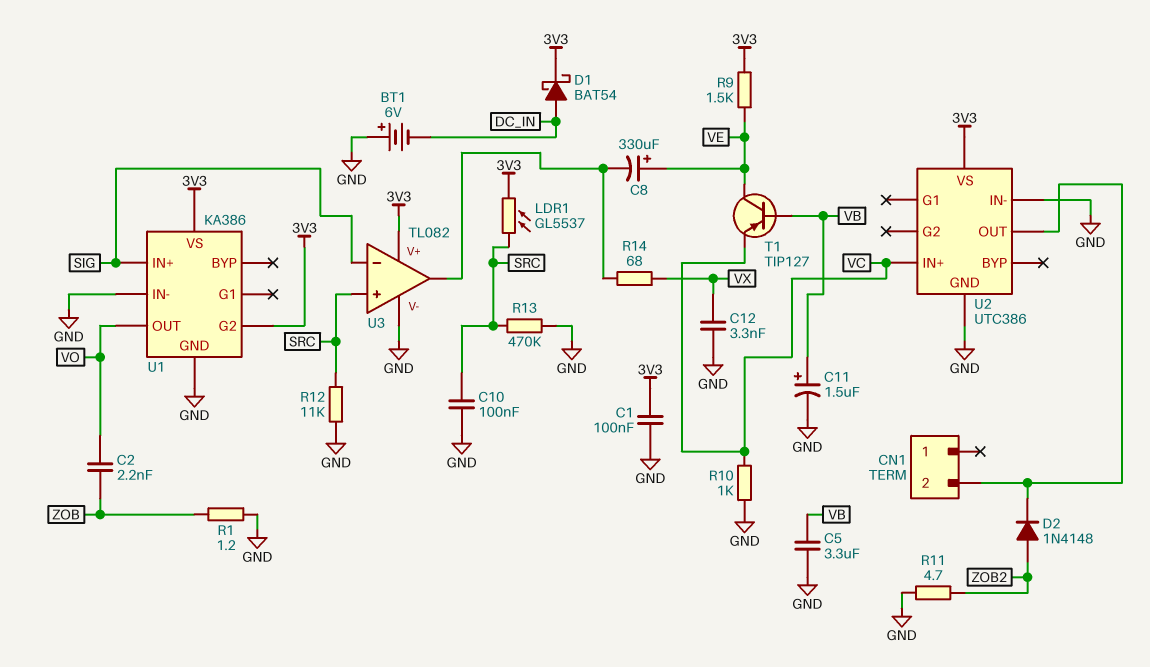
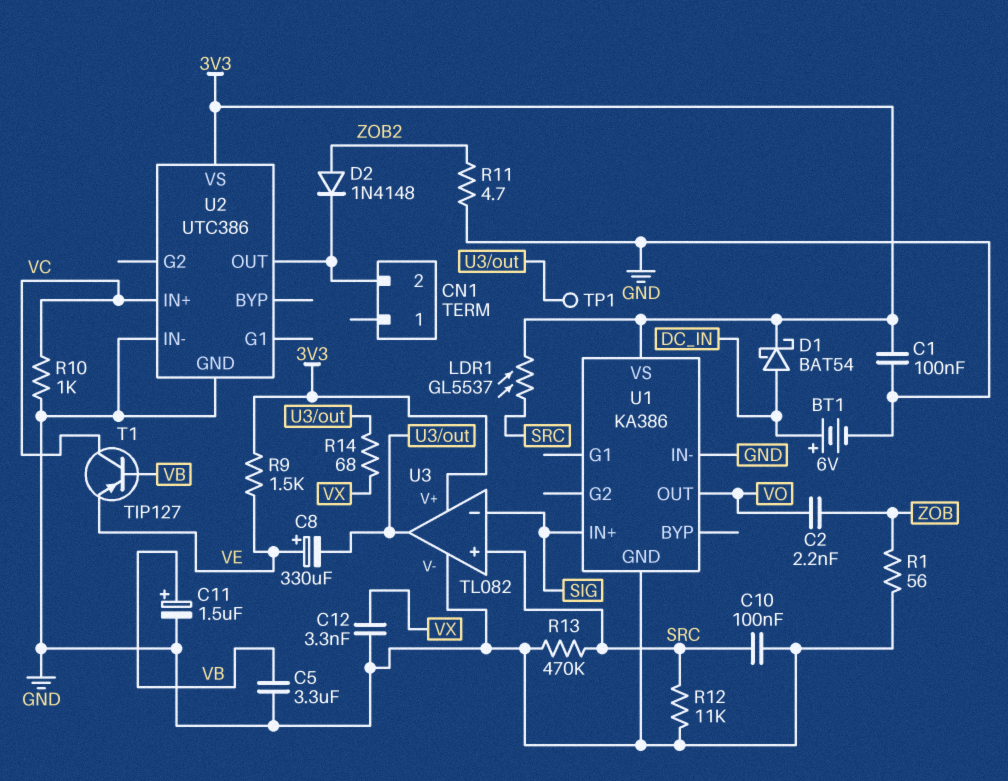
BT1: 6V (plus GND, minus DC_IN) -> 6V (plus DC_IN, minus GND)
R1: 1.2 (GND, ZOB) -> 56 (GND, ZOB)
T1: PNP TIP127 (B VB, C VE, E VC) -> PNP TIP127 (B VB, C VC, E VE)
TP1: none -> test point (U3/out)
U1 pin G2: 3V3 -> none

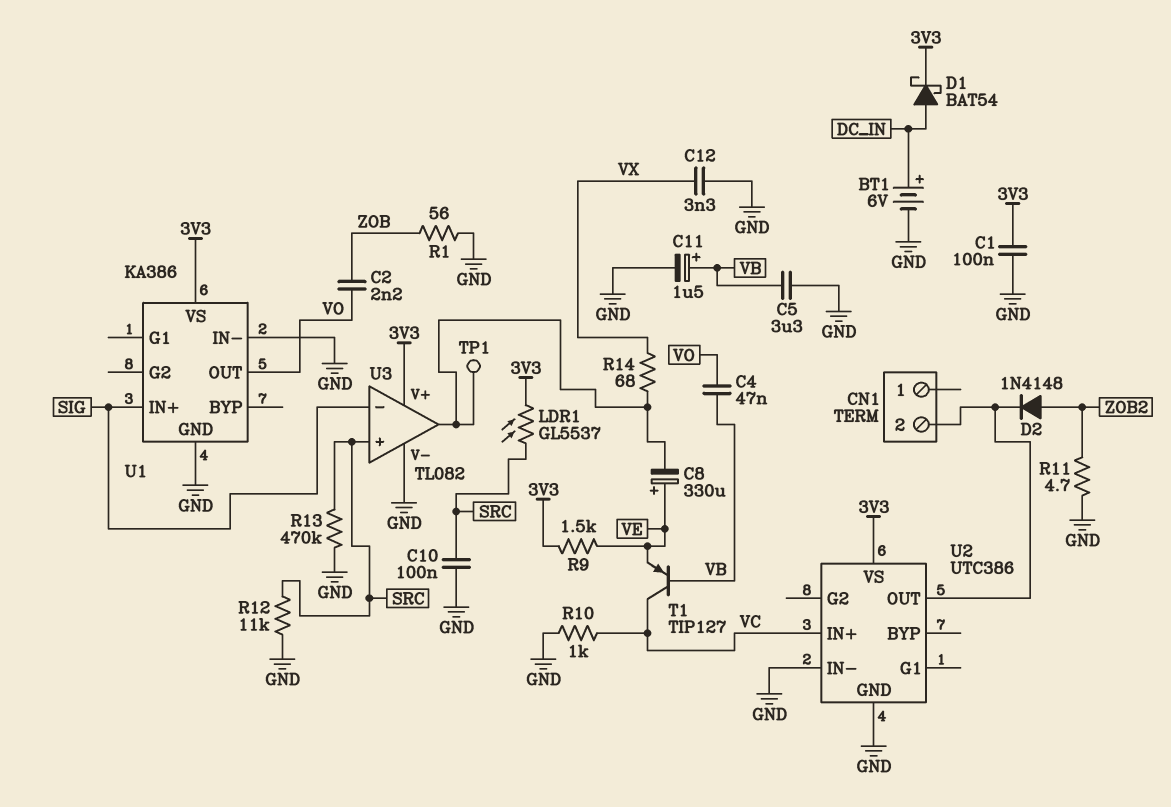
C4: none -> 47nF (VB, VO)

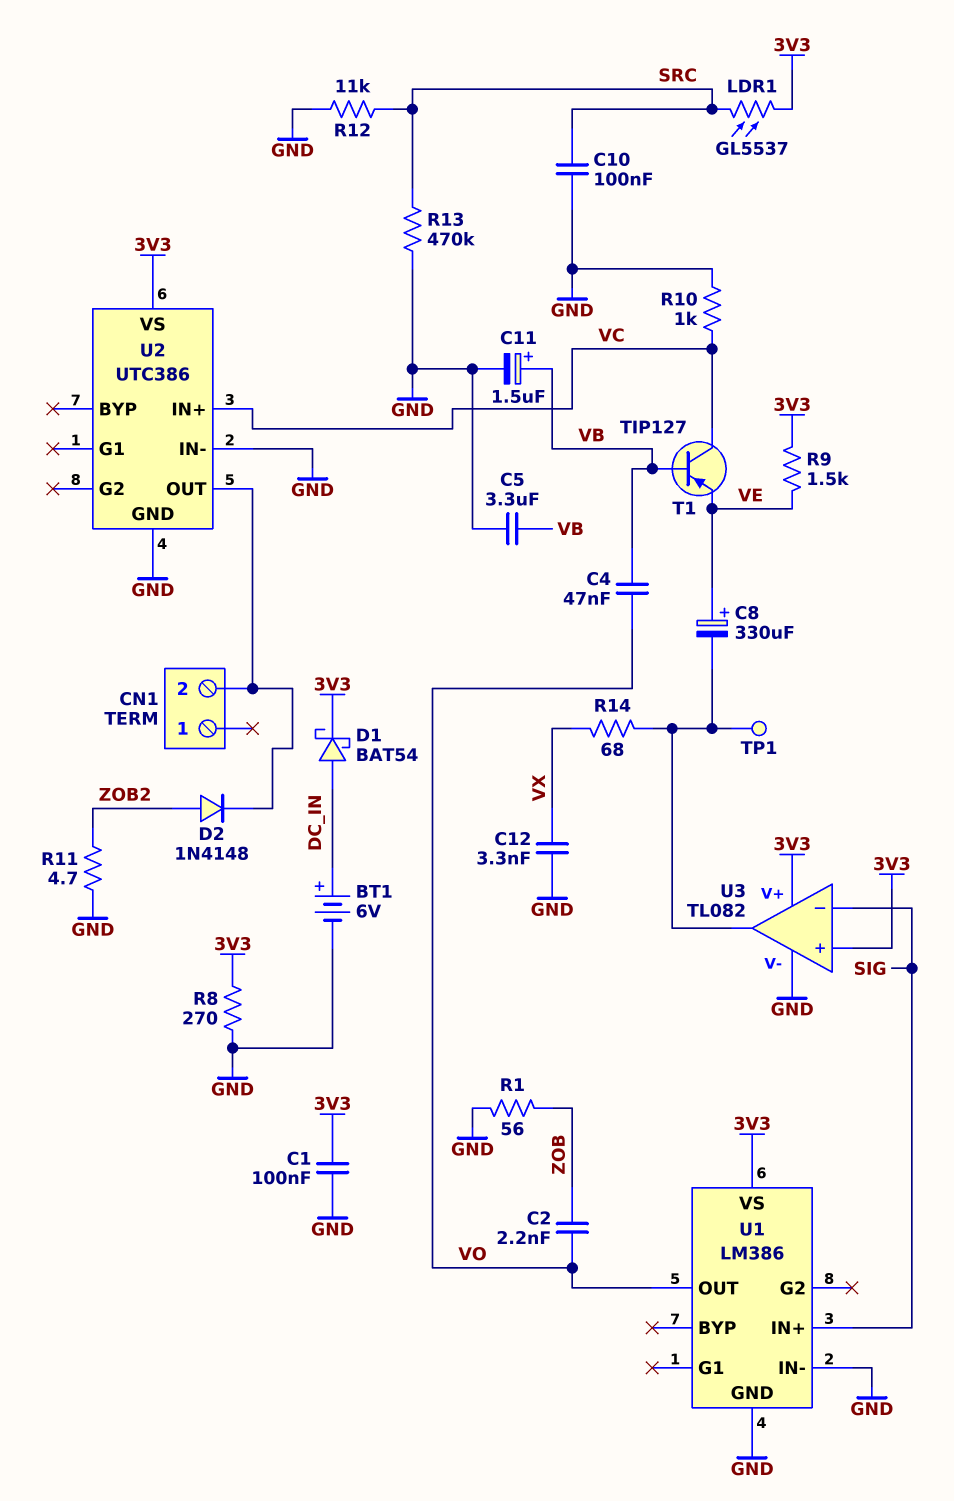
R8: none -> 270 (3V3, GND)
U1: KA386 -> LM386
U3 pin in+: SRC -> 3V3

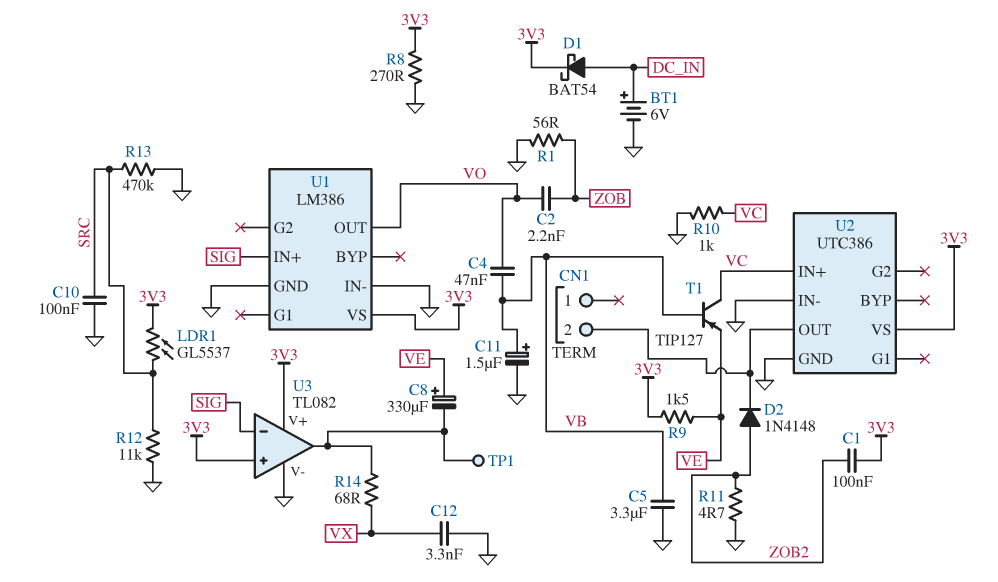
C1: 100nF (3V3, GND) -> 100nF (3V3, ZOB2)

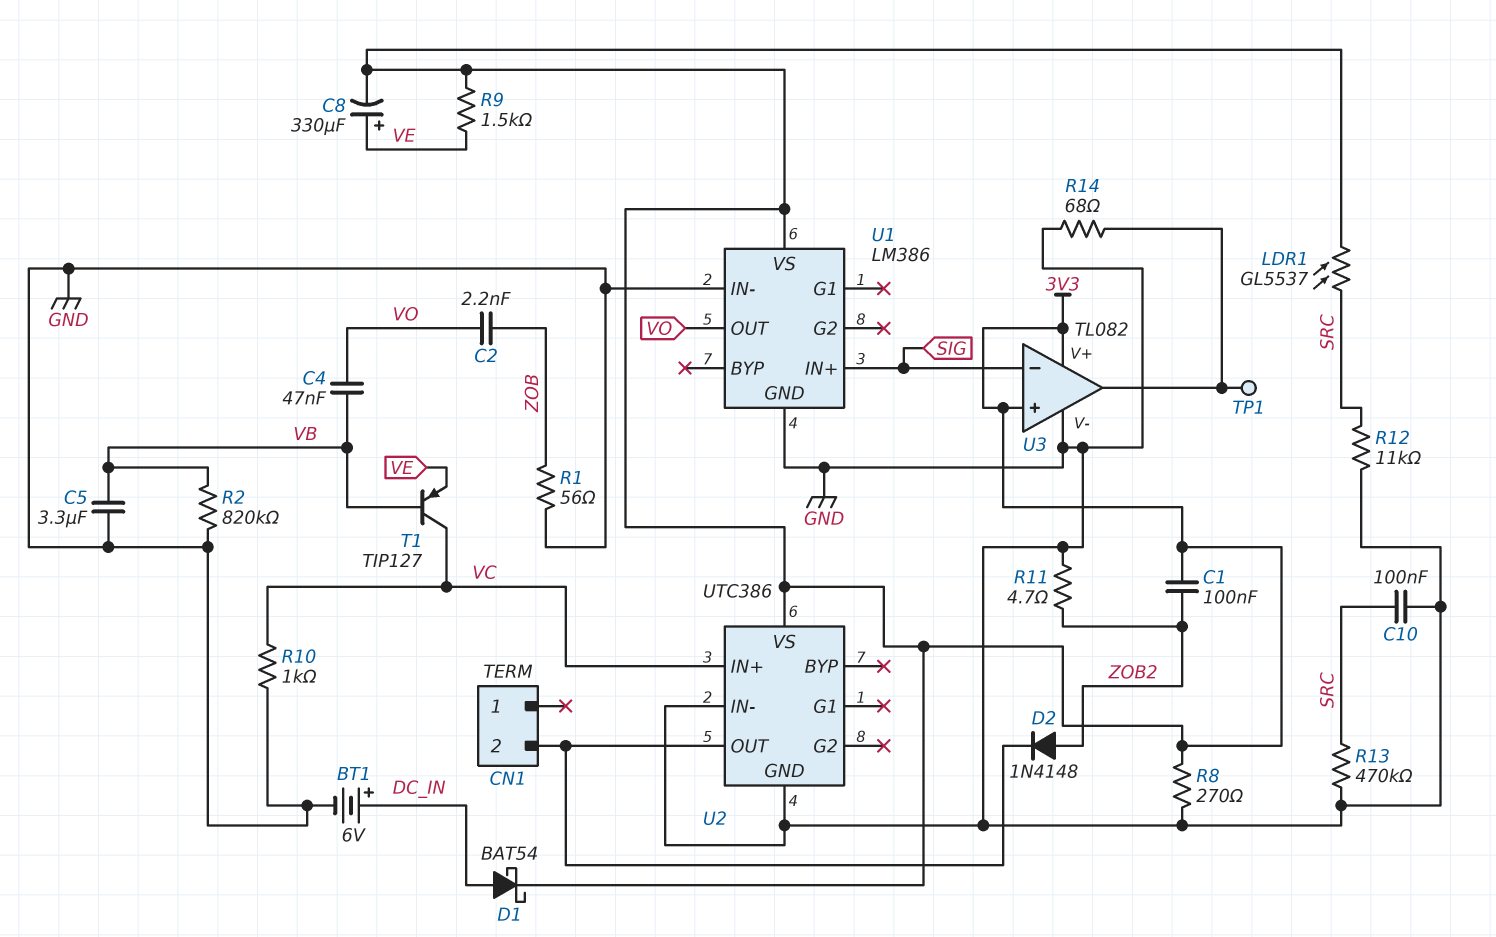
C8: 330uF (plus VE, minus U3/out) -> 330uF (plus VE, minus 3V3)
C11: 1.5uF (plus VB, minus GND) -> none
C12: 3.3nF (GND, VX) -> none
R2: none -> 820k (GND, VB)
R14: 68 (U3/out, VX) -> 68 (GND, U3/out)

